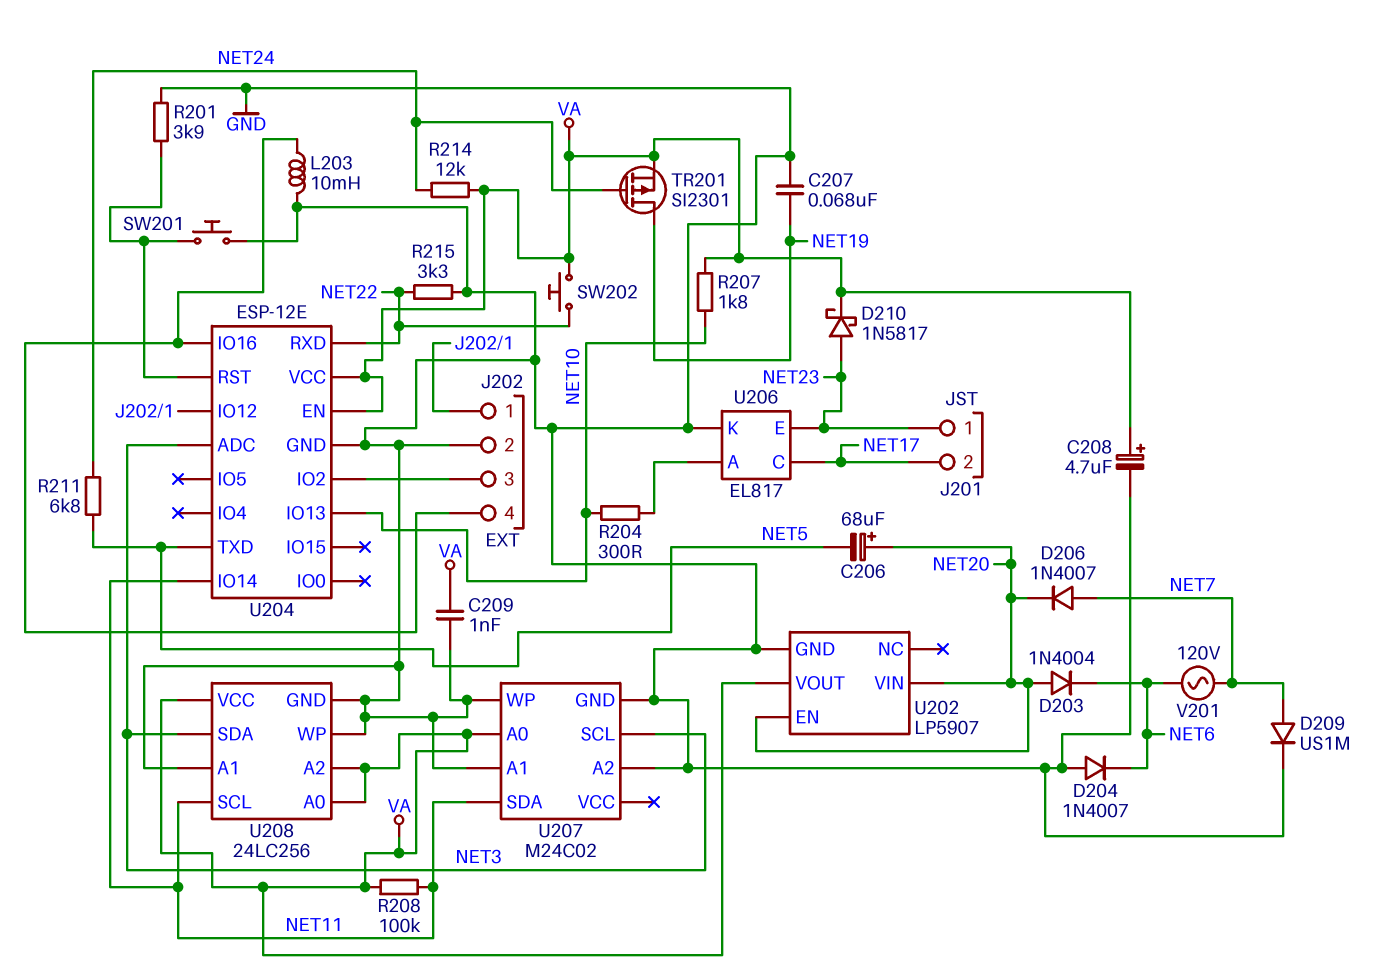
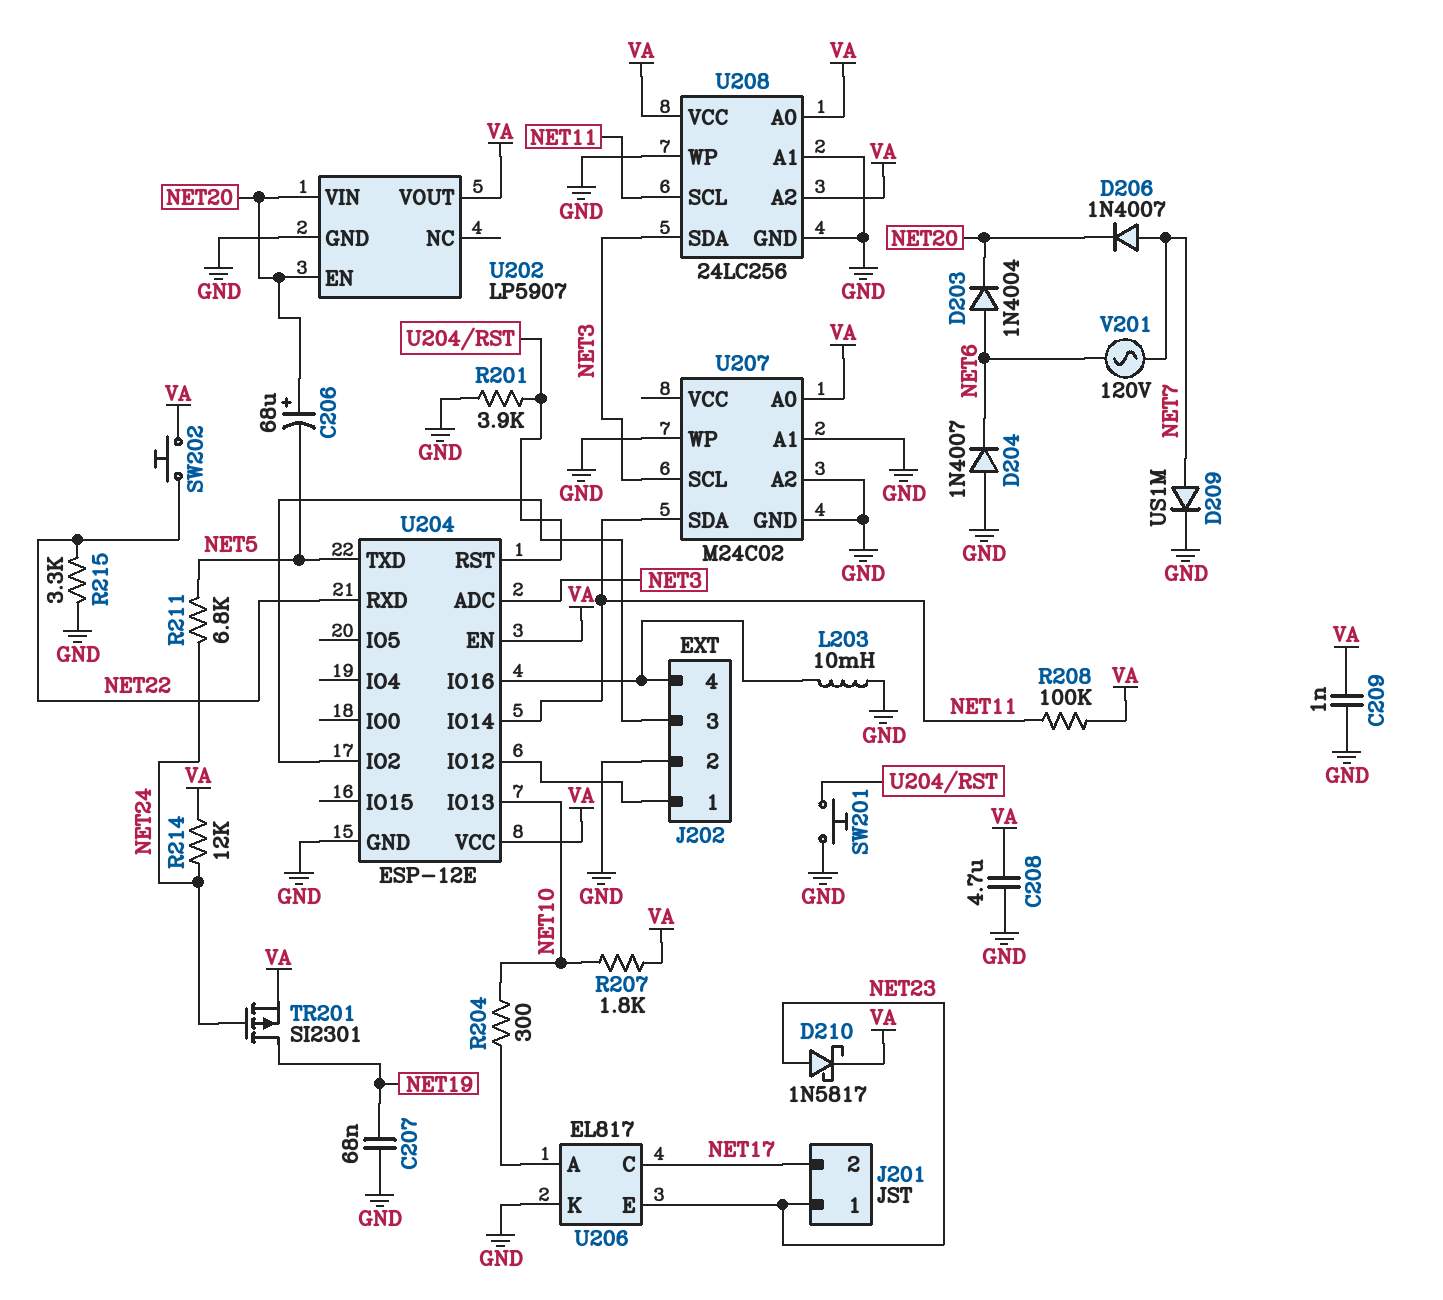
C208: 4.7uF (plus VA, minus GND) -> 4.7uF (GND, VA)
D203: diode 1N4004 (A NET20, K NET6) -> diode 1N4004 (A NET6, K NET20)

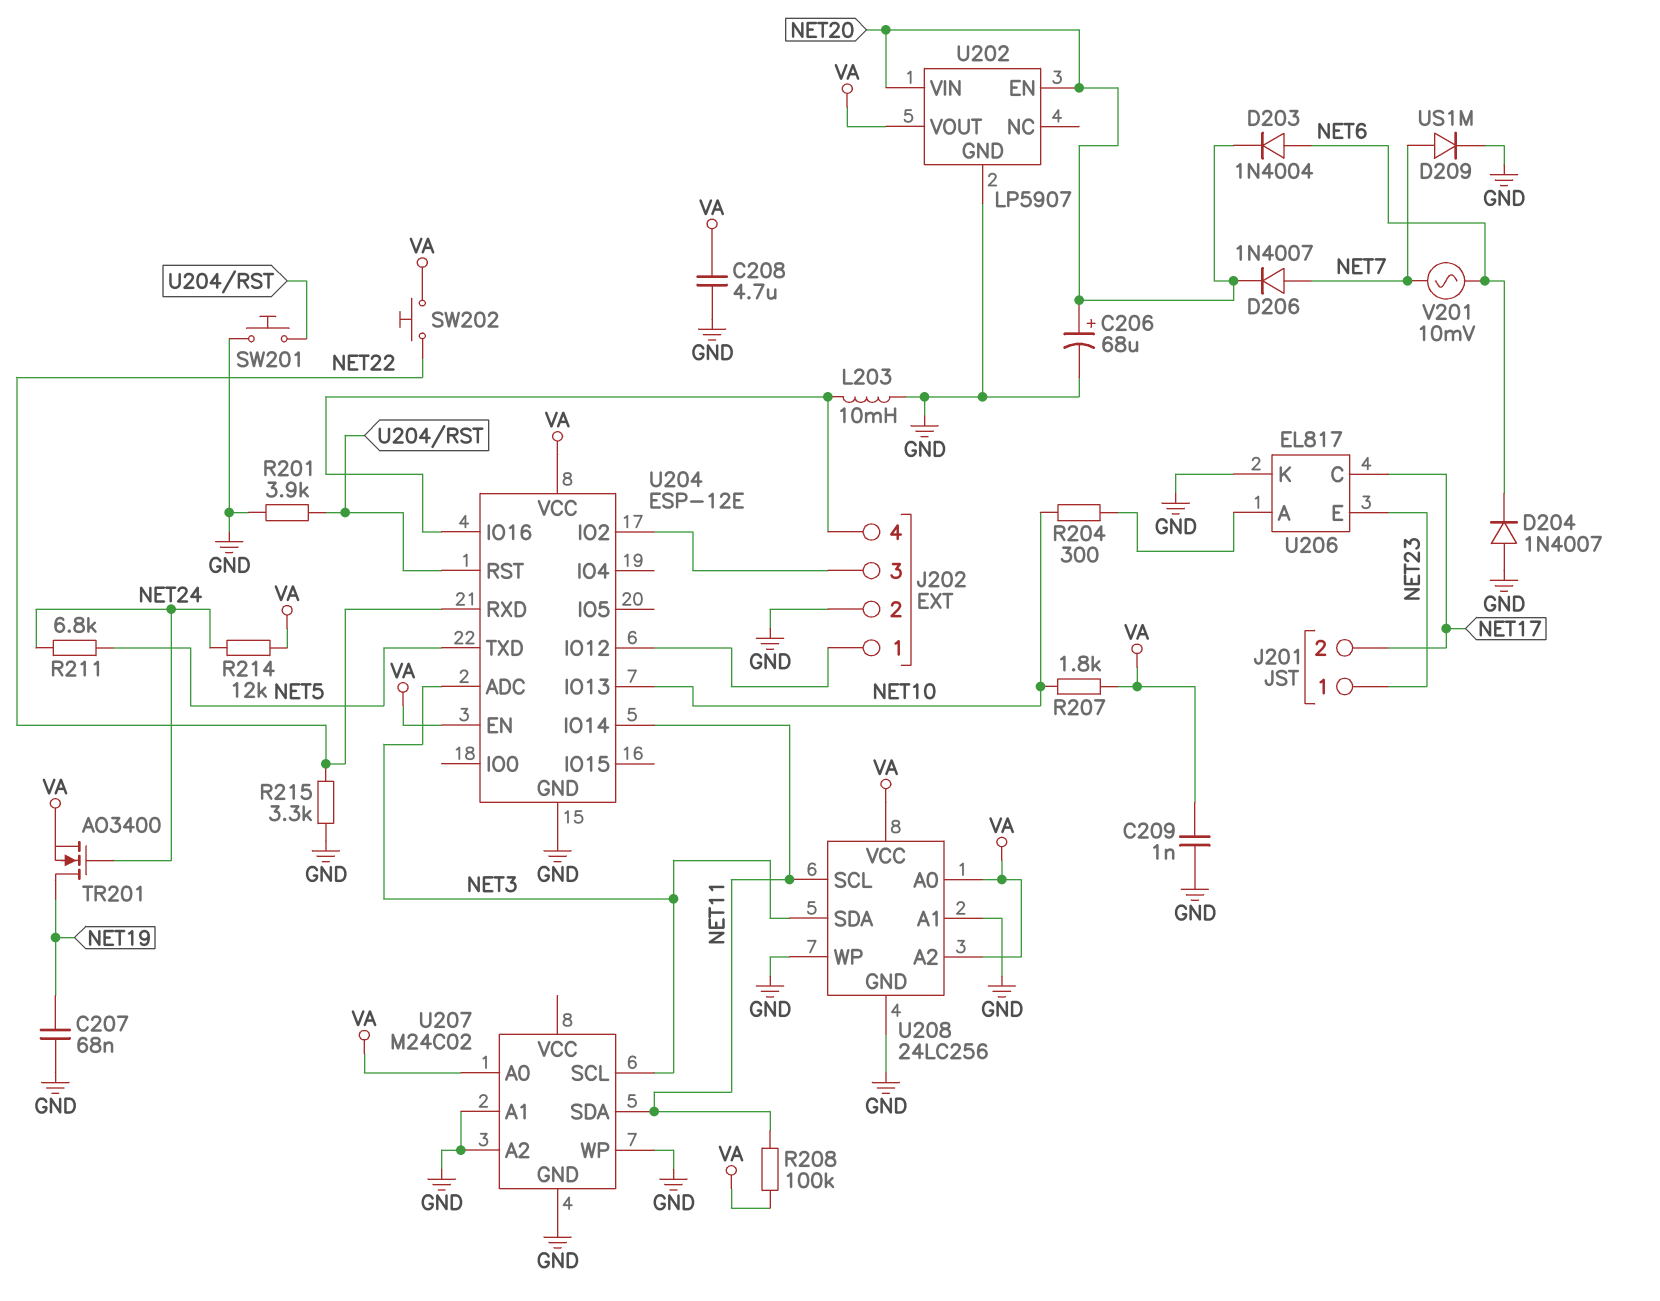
C206: 68uF (plus NET20, minus NET5) -> 68uF (plus NET20, minus GND)
D210: schottky 1N5817 (A NET23, K VA) -> none
TR201: PMOS SI2301 (G NET24, D NET19, S VA) -> NMOS AO3400 (G NET24, D NET19, S VA)
V201: AC 120V (NET6, NET7) -> AC 10mV (NET6, NET7)

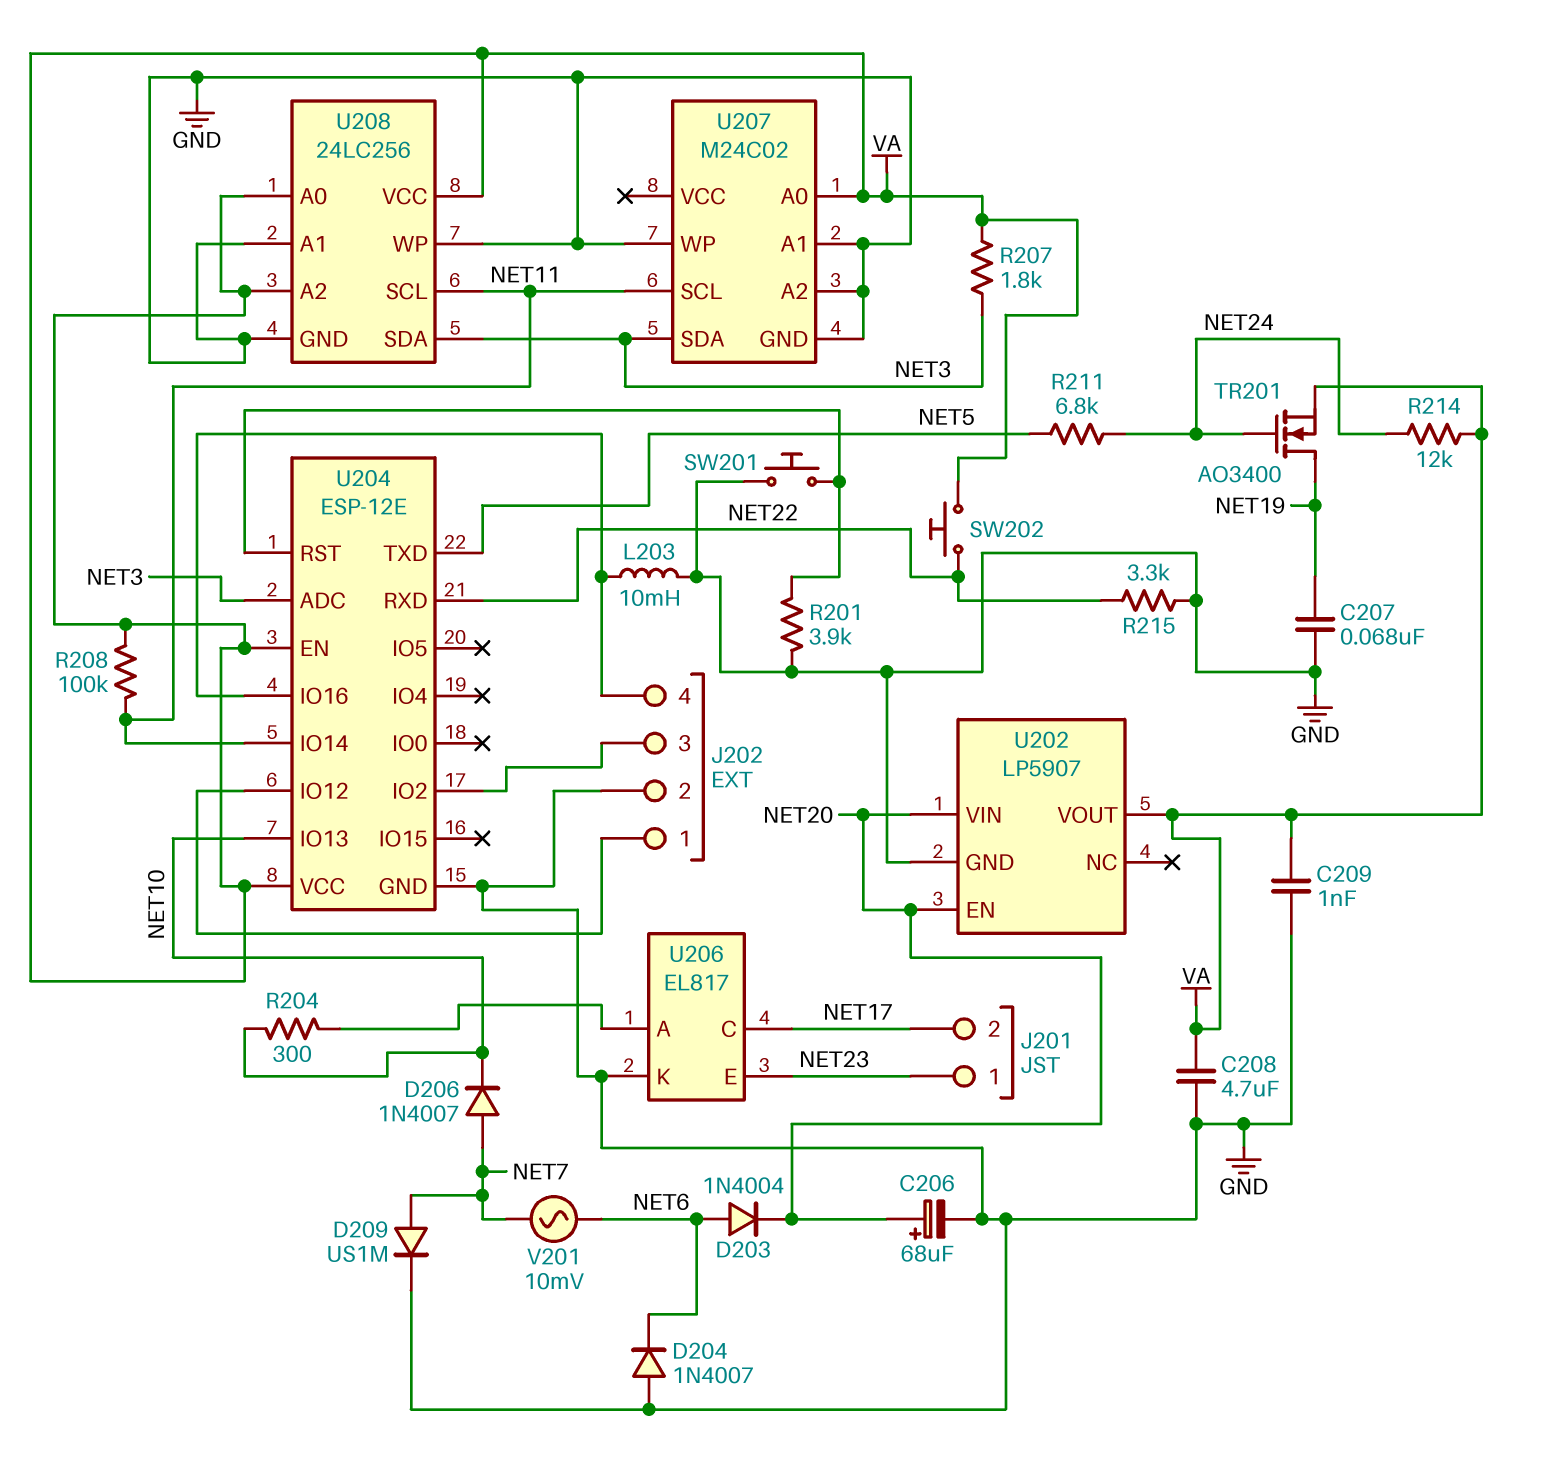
D206: diode 1N4007 (A NET7, K NET20) -> diode 1N4007 (A NET7, K NET10)
R207: 1.8k (NET10, VA) -> 1.8k (NET3, VA)
U207 pin SCL: NET3 -> NET11
U207 pin SDA: NET11 -> NET3

